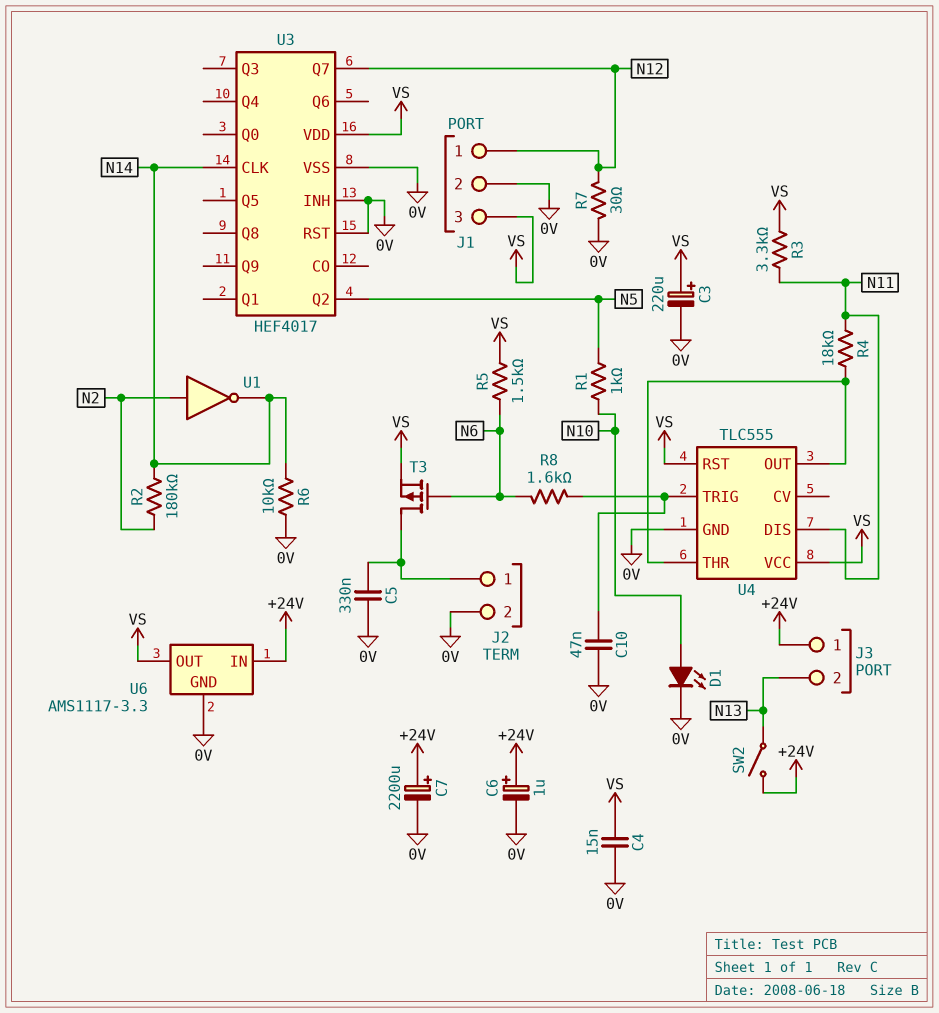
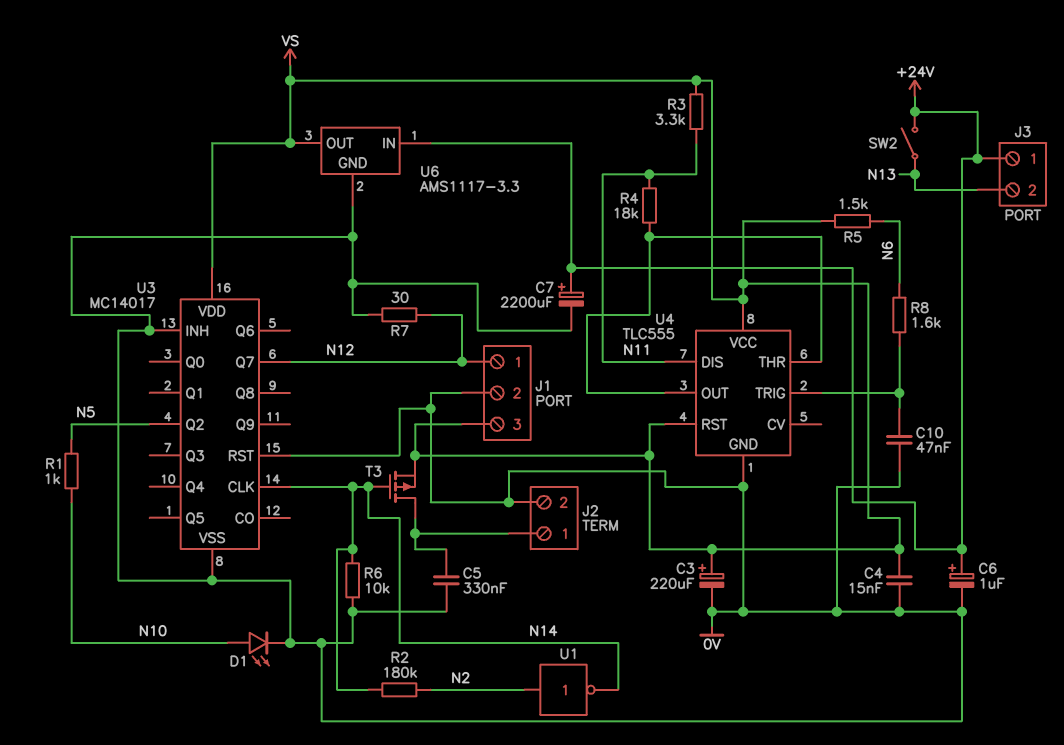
T3: PMOS (G N6, D J2/1, S VS) -> PMOS (G N14, D J2/1, S VS)
U3: HEF4017 -> MC14017

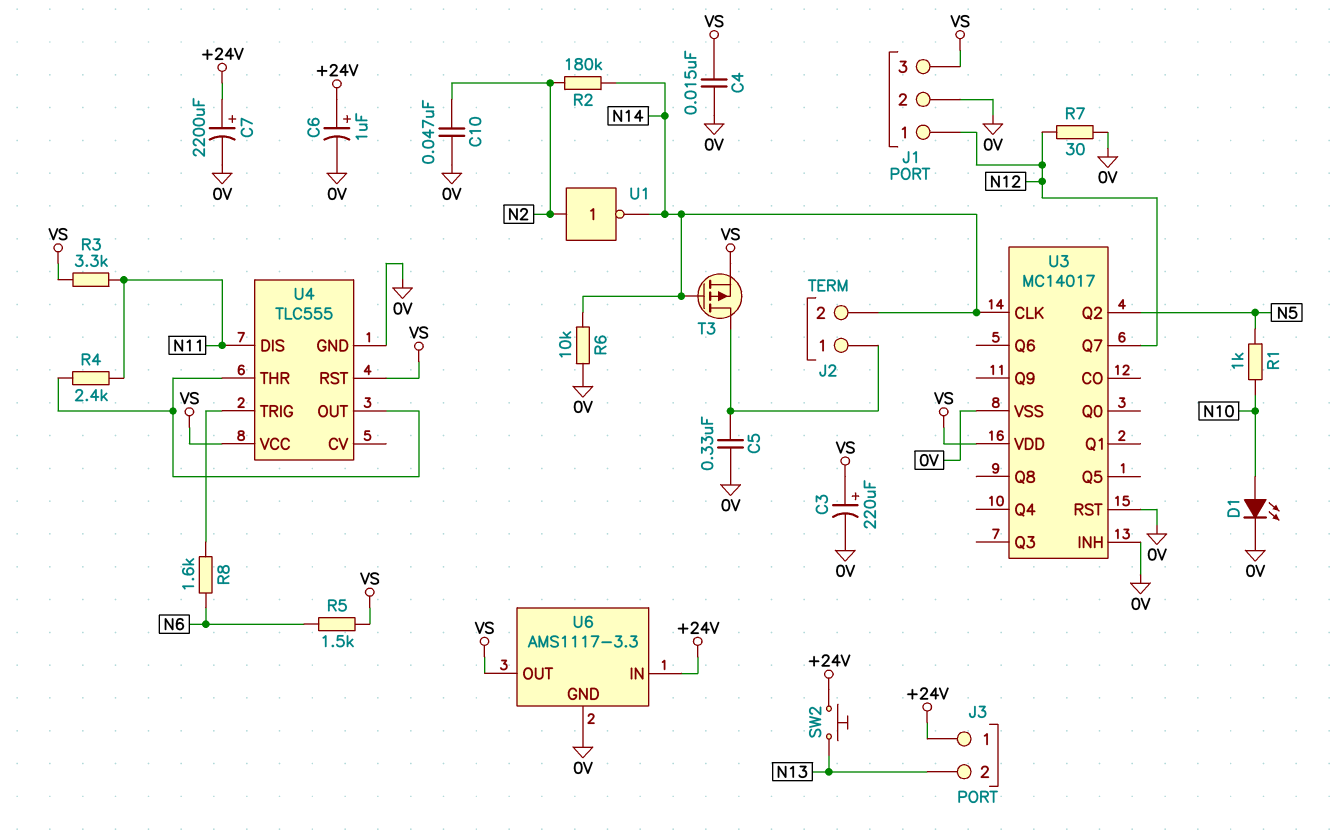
C10: 47nF (0V, U4/TRIG) -> 47nF (0V, N2)
J2 pin 2: 0V -> N14
R4: 18k (N11, U4/OUT) -> 2.4k (N11, U4/OUT)
SW2: switch (+24V, N13) -> button (+24V, N13)

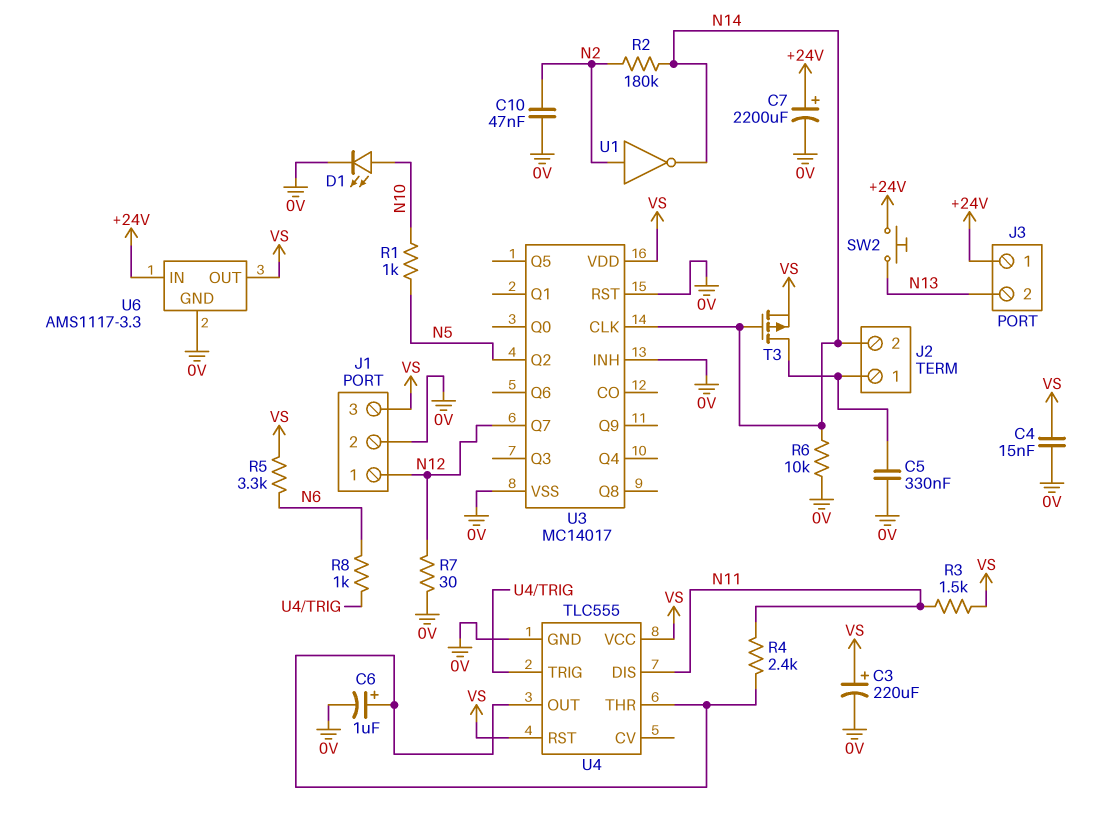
C6: 1uF (plus +24V, minus 0V) -> 1uF (plus U4/OUT, minus 0V)
R3: 3.3k (N11, VS) -> 1.5k (N11, VS)
R5: 1.5k (N6, VS) -> 3.3k (N6, VS)
R8: 1.6k (N6, U4/TRIG) -> 1k (N6, U4/TRIG)

